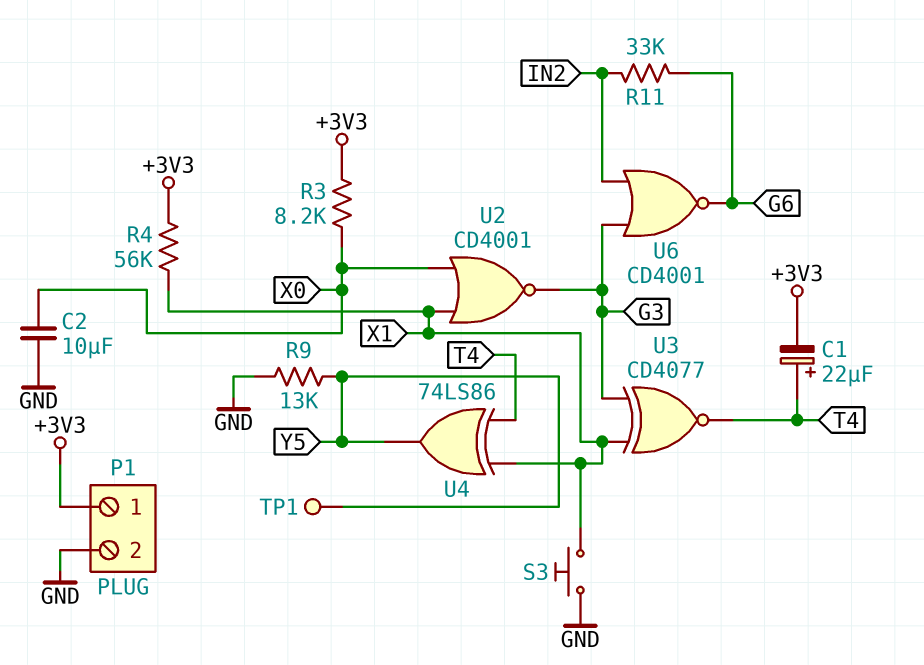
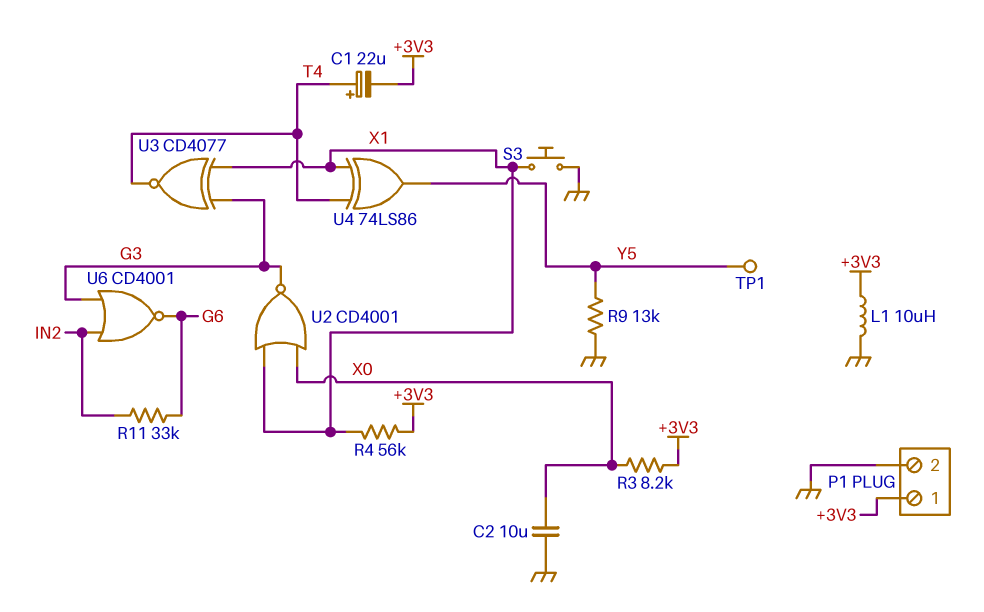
L1: none -> 10uH (+3V3, GND)

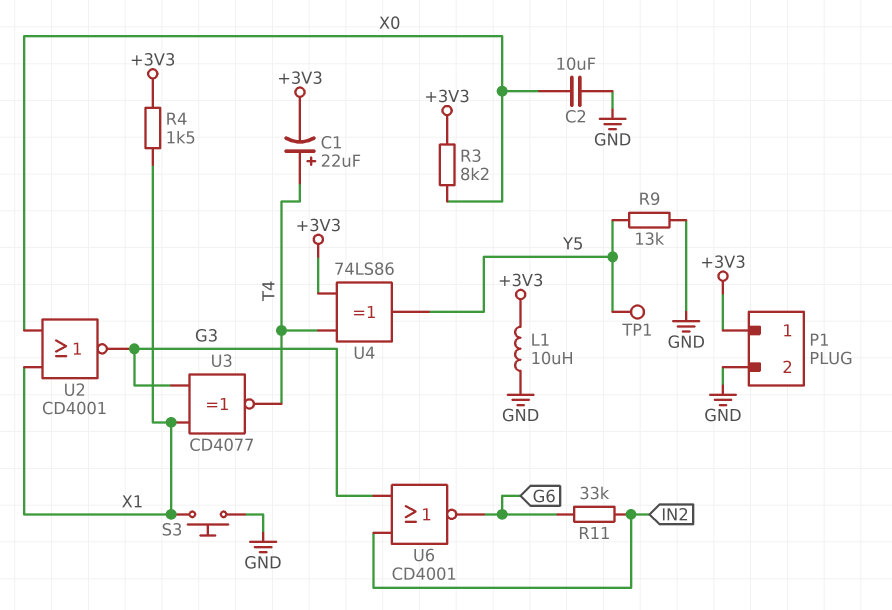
R4: 56k (+3V3, X1) -> 1.5k (+3V3, X1)
U4: XOR 74LS86 (in T4, in X1, out Y5) -> XOR 74LS86 (in +3V3, in T4, out Y5)

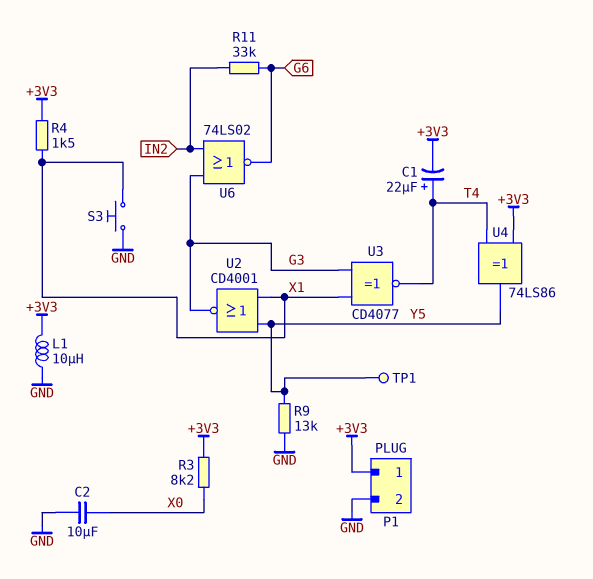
U2: NOR CD4001 (in X0, in X1, out G3) -> NOR CD4001 (in X1, in Y5, out G3)
U6: NOR CD4001 (in G3, in IN2, out G6) -> NOR 74LS02 (in G3, in IN2, out G6)

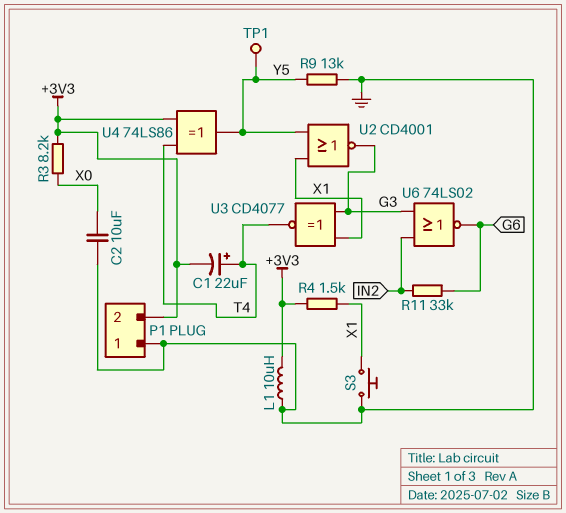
P1 pin 1: +3V3 -> GND
P1 pin 2: GND -> +3V3

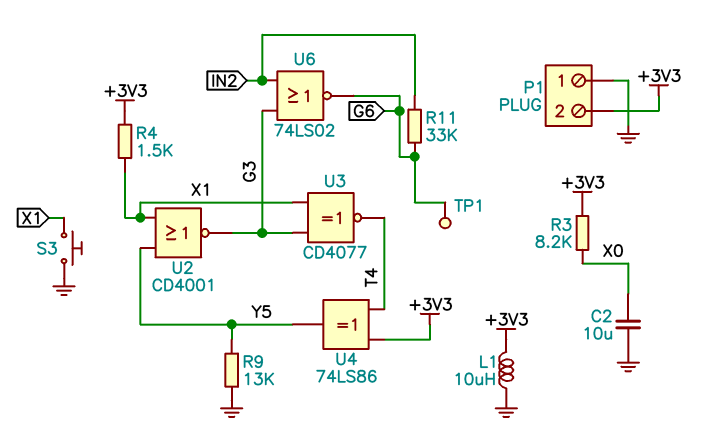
C1: 22uF (plus T4, minus +3V3) -> none
TP1: test point (Y5) -> test point (G6)

